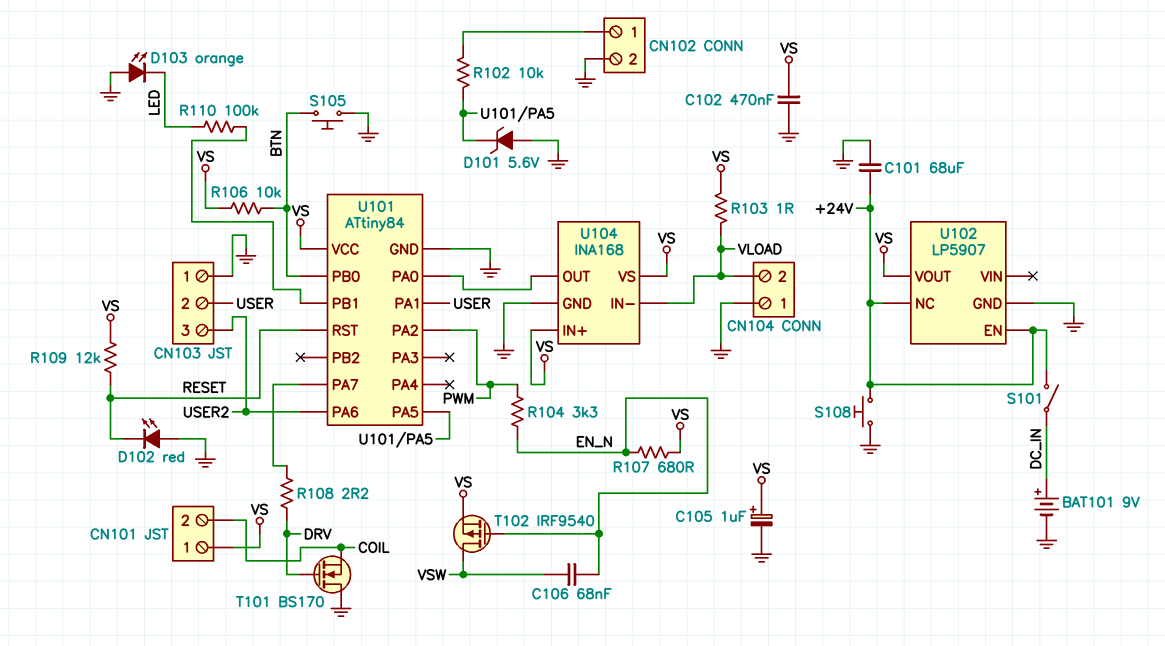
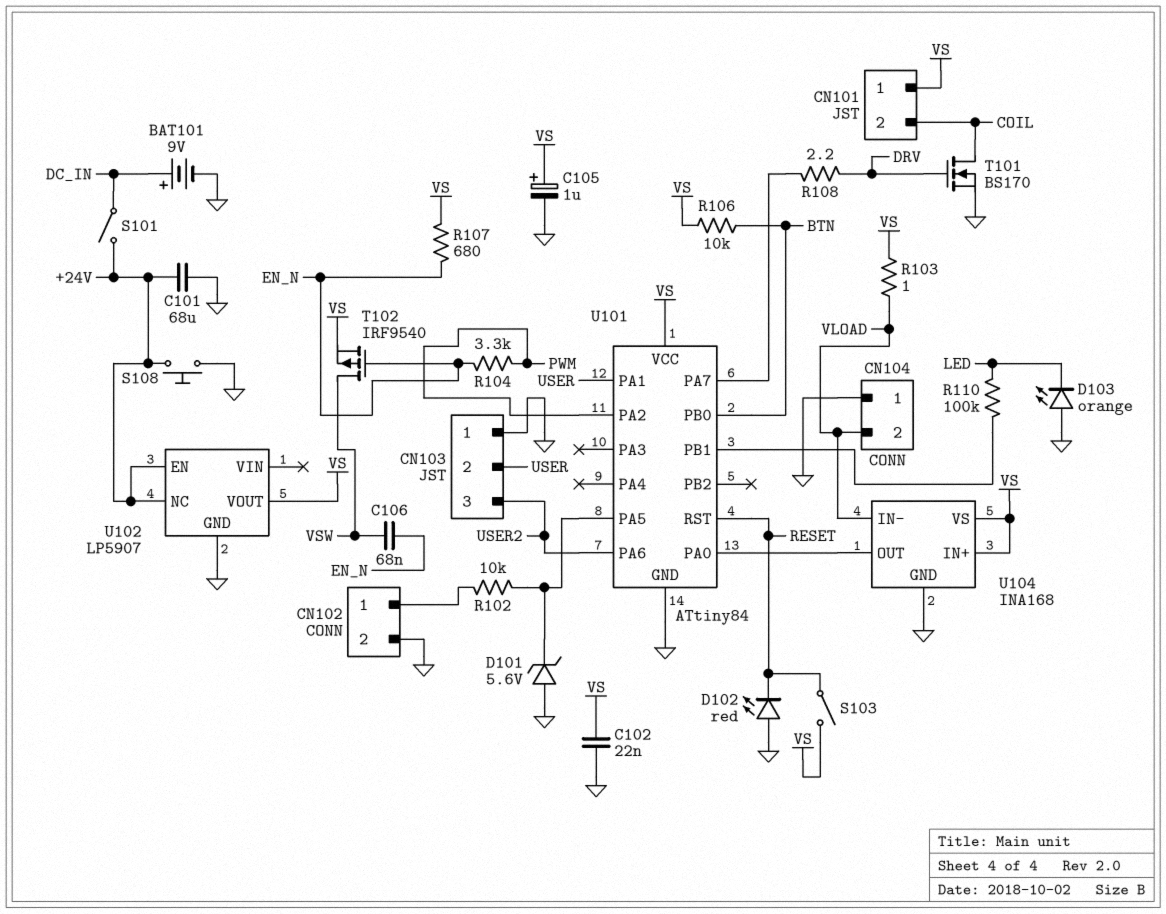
C102: 470nF (GND, VS) -> 22nF (GND, VS)
R109: 12k (RESET, VS) -> none
S103: none -> switch (RESET, VS)
S105: button (BTN, GND) -> none
T101: NMOS BS170 (G DRV, D GND, S COIL) -> NMOS BS170 (G DRV, D COIL, S GND)

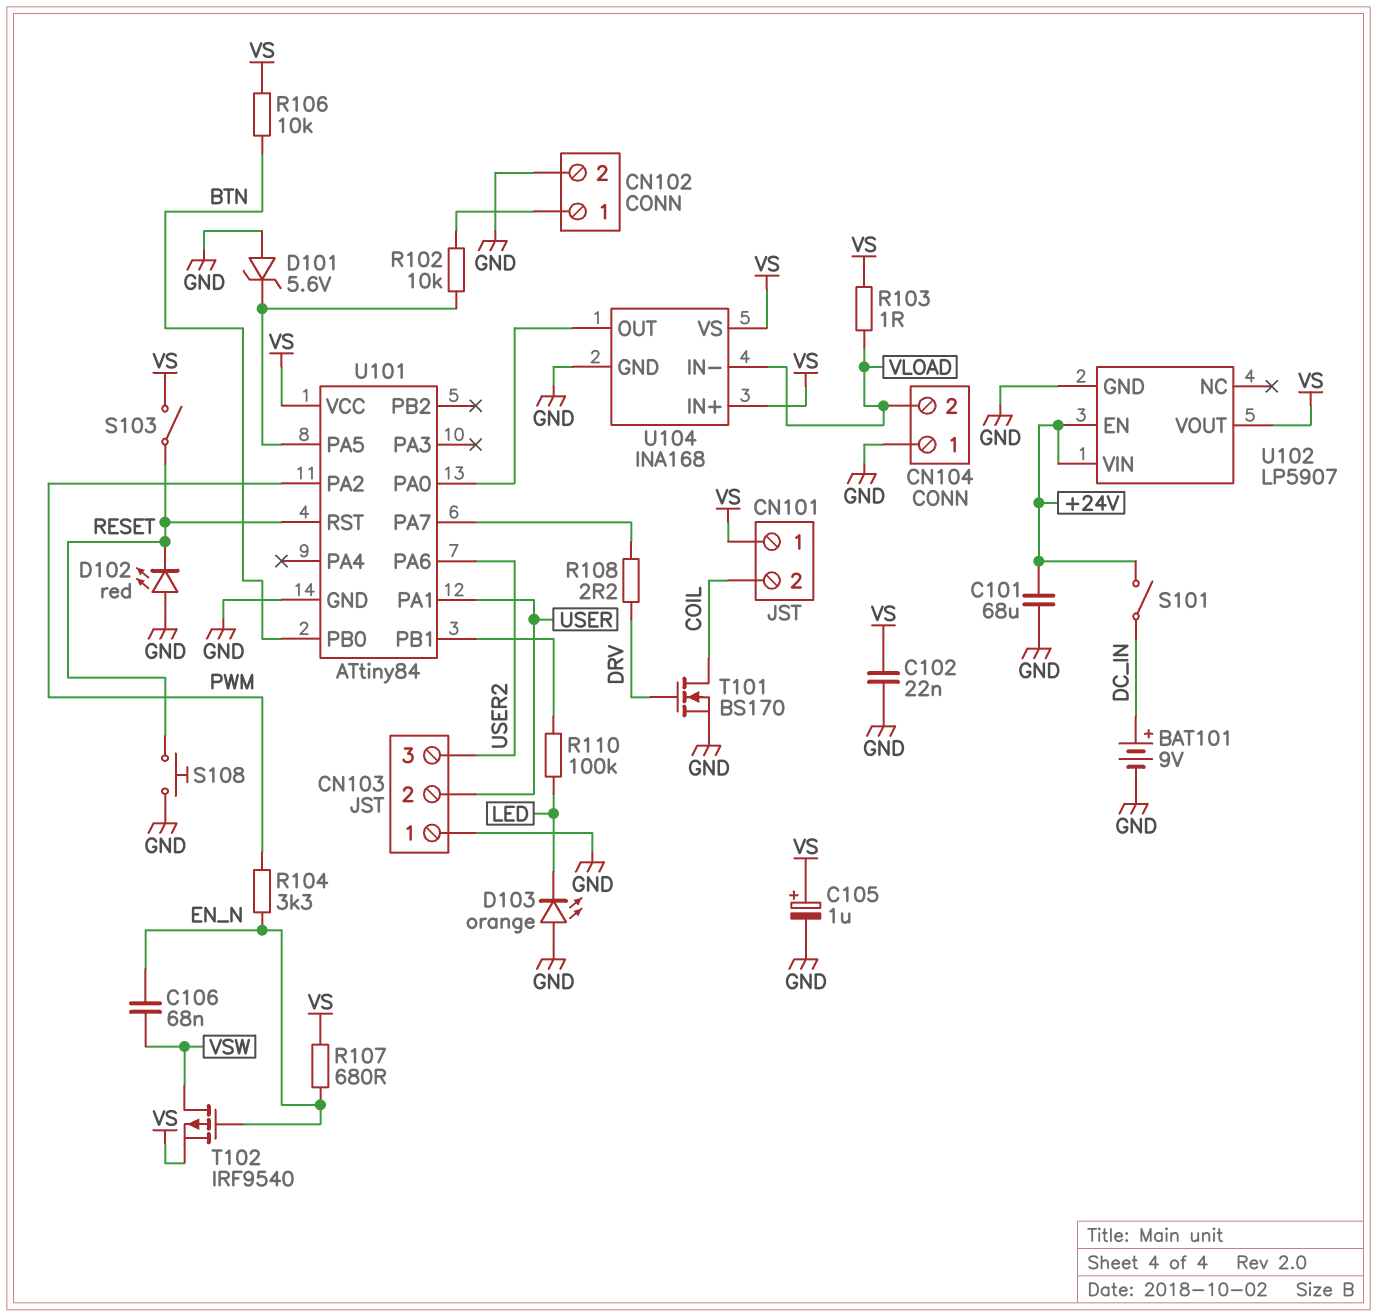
S108: button (+24V, GND) -> button (GND, RESET)
U102 pin NC: +24V -> none
U102 pin VIN: none -> +24V

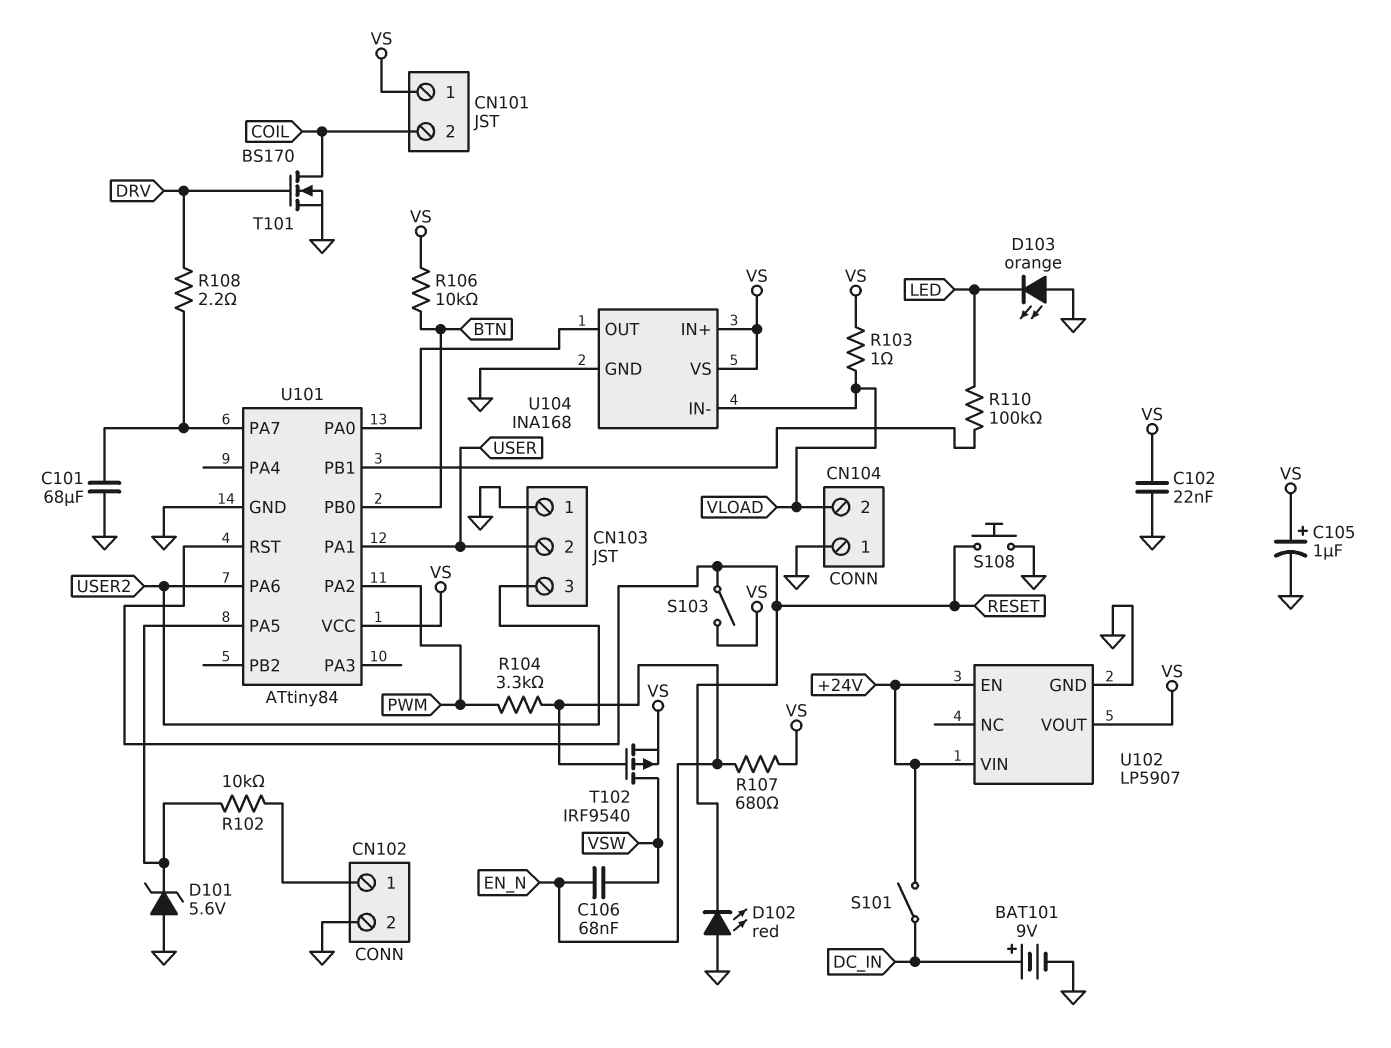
C101: 68uF (+24V, GND) -> 68uF (GND, U101/PA7)

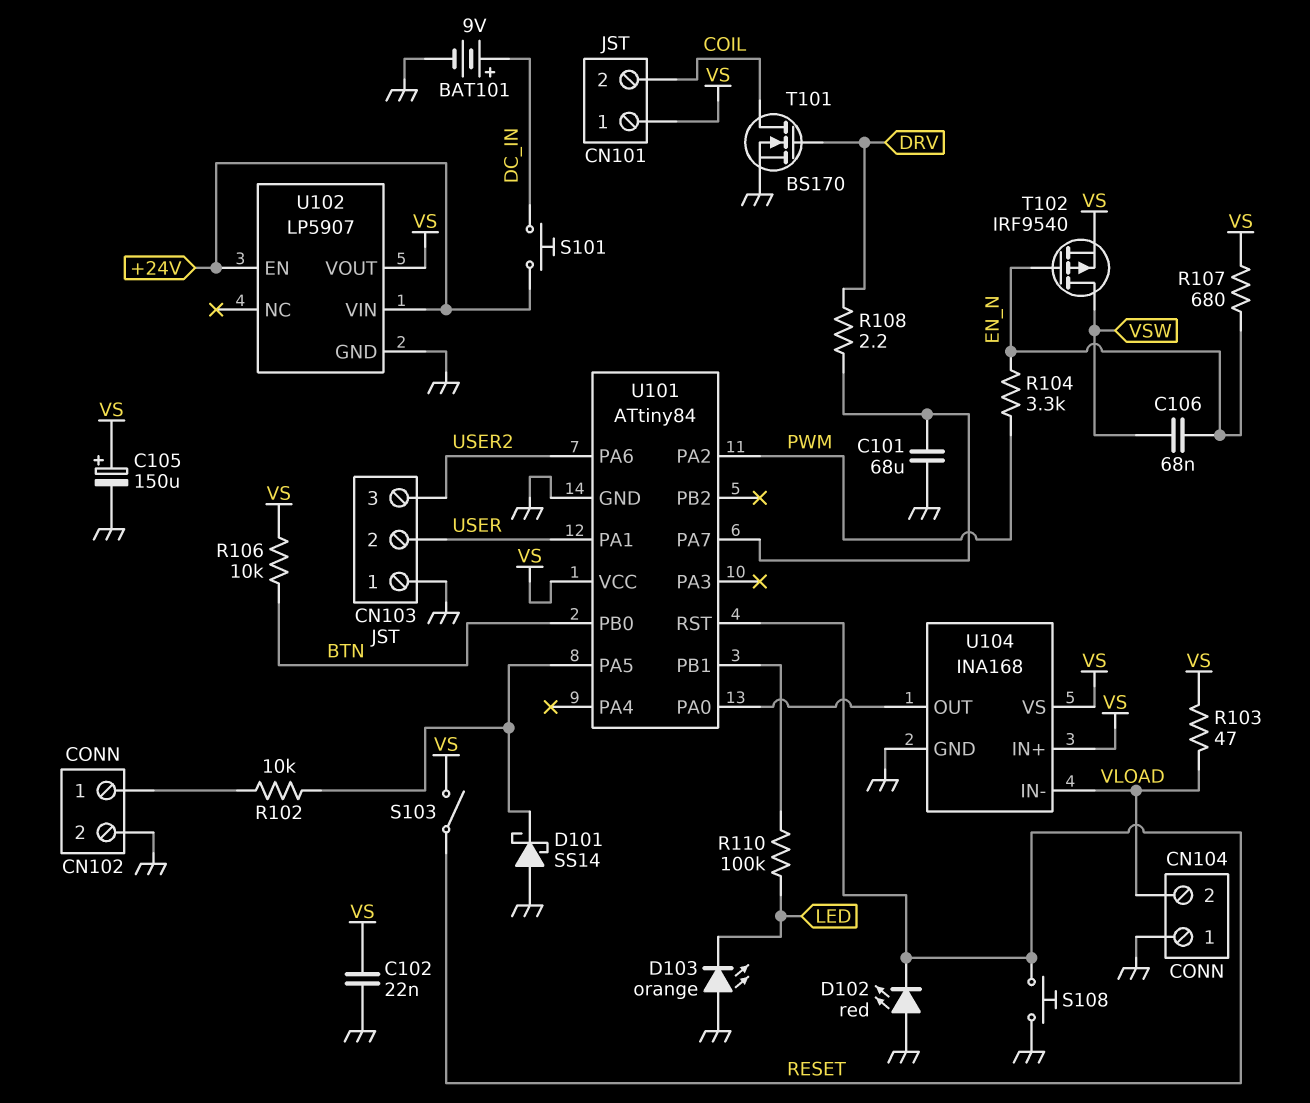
C105: 1uF (plus VS, minus GND) -> 150uF (plus VS, minus GND)
D101: zener 5.6V (A GND, K U101/PA5) -> schottky SS14 (A GND, K U101/PA5)
R103: 1 (VLOAD, VS) -> 47 (VLOAD, VS)
S101: switch (+24V, DC_IN) -> button (+24V, DC_IN)

